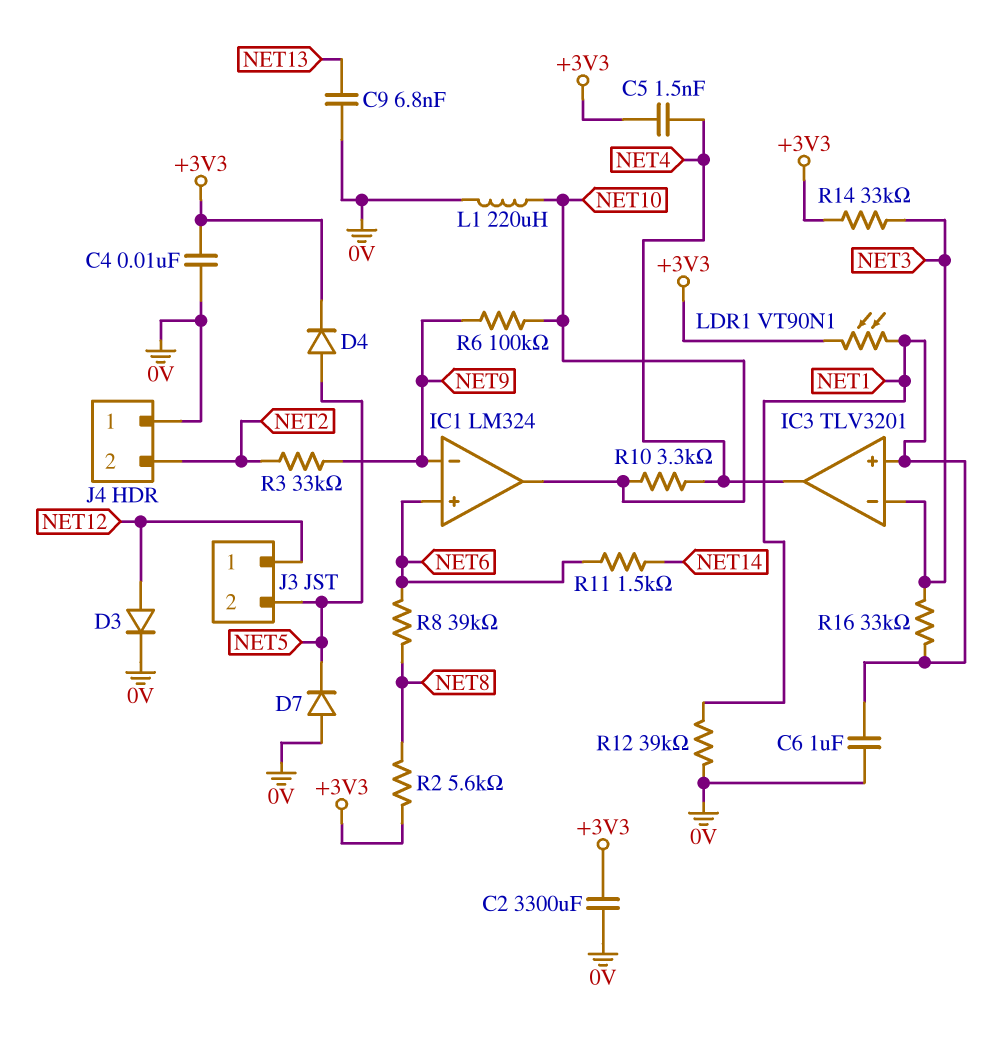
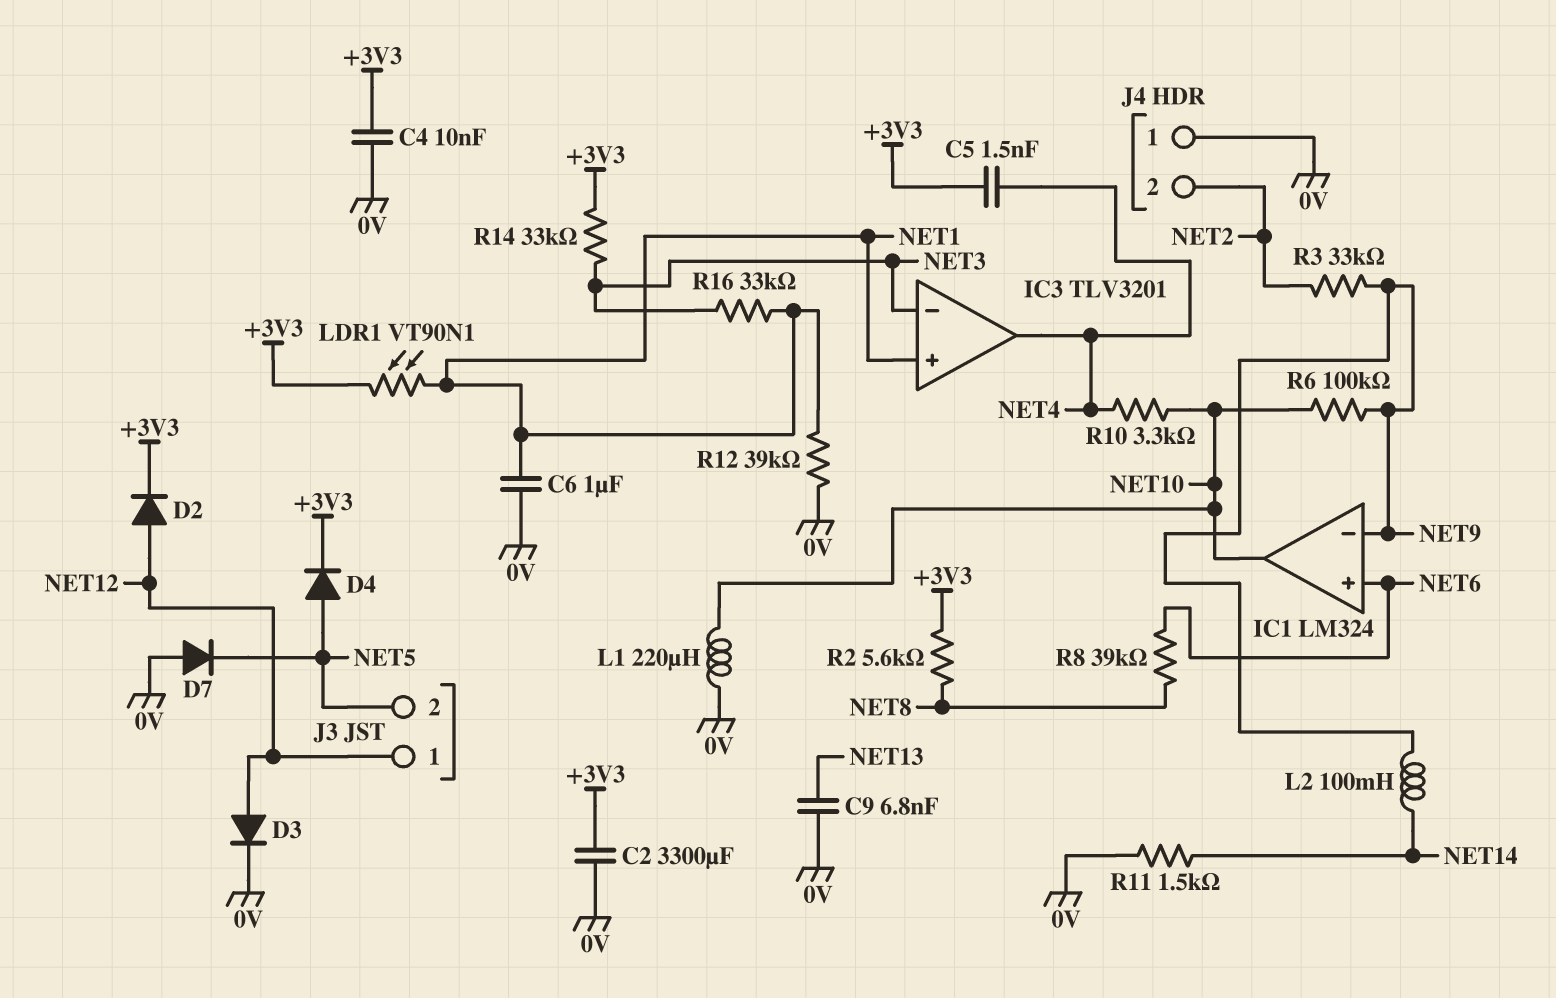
D2: none -> diode (A NET12, K +3V3)
L2: none -> 100mH (NET9, NET14)
R11: 1.5k (NET6, NET14) -> 1.5k (0V, NET14)

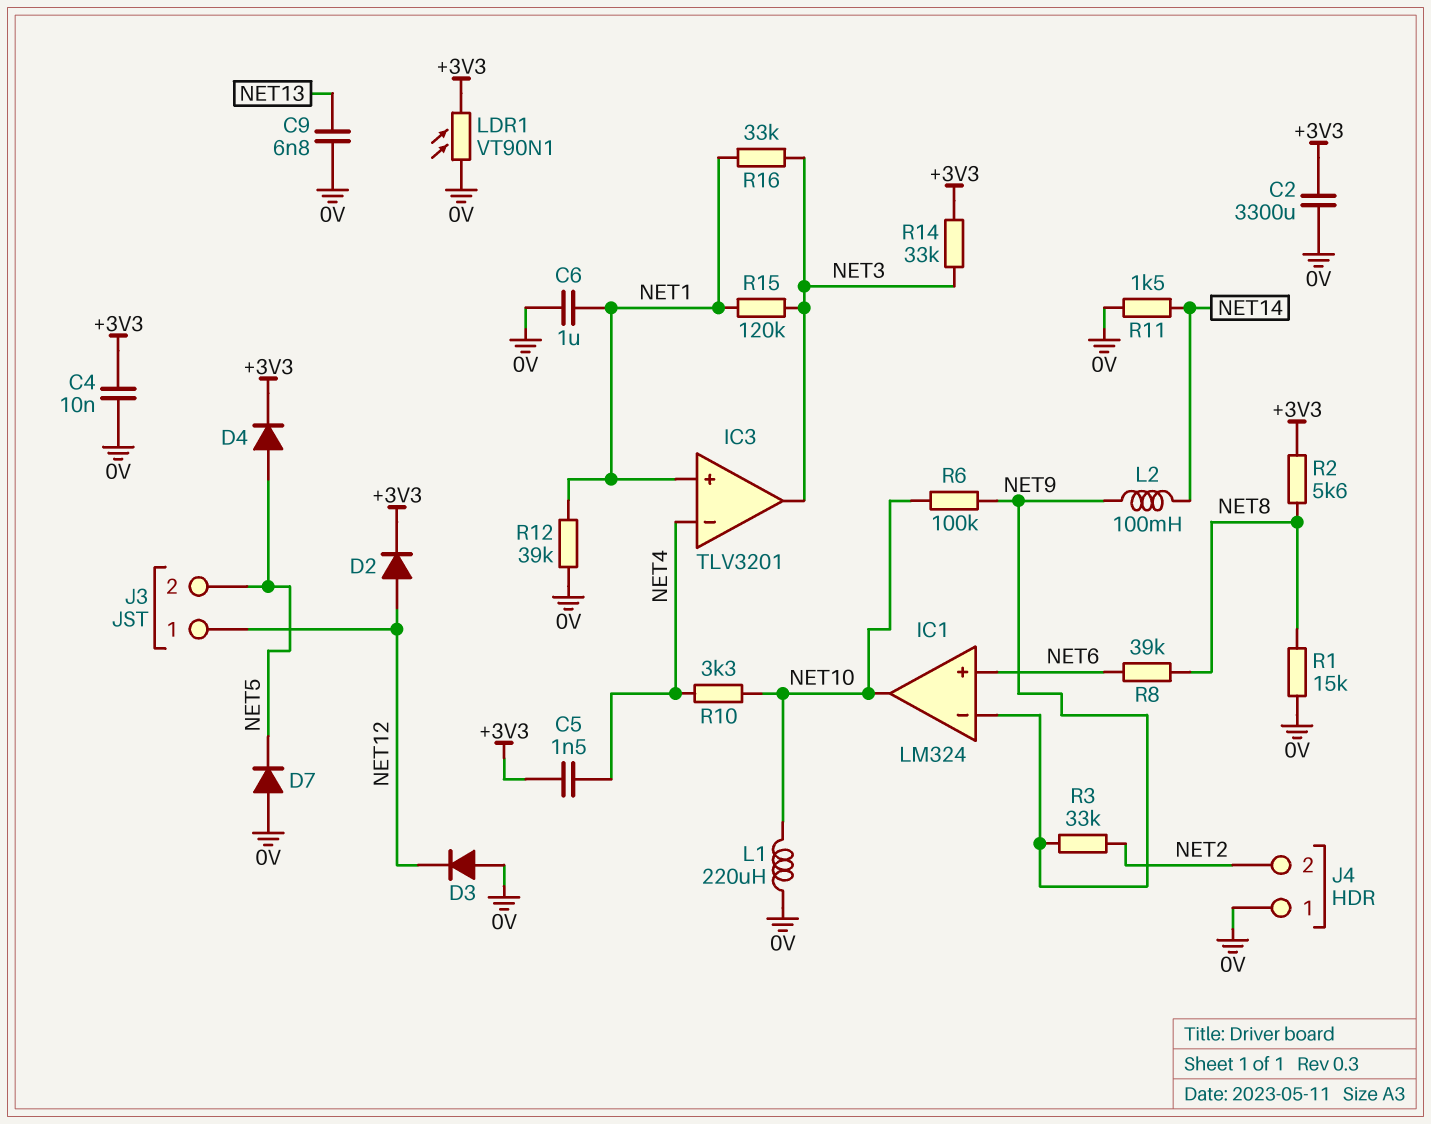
D3: diode (A NET12, K 0V) -> diode (A 0V, K NET12)
IC3 pin in-: NET3 -> NET4
IC3 pin out: NET4 -> NET3
LDR1: VT90N1 (+3V3, NET1) -> VT90N1 (+3V3, 0V)
R1: none -> 15k (0V, NET8)
R15: none -> 120k (NET1, NET3)

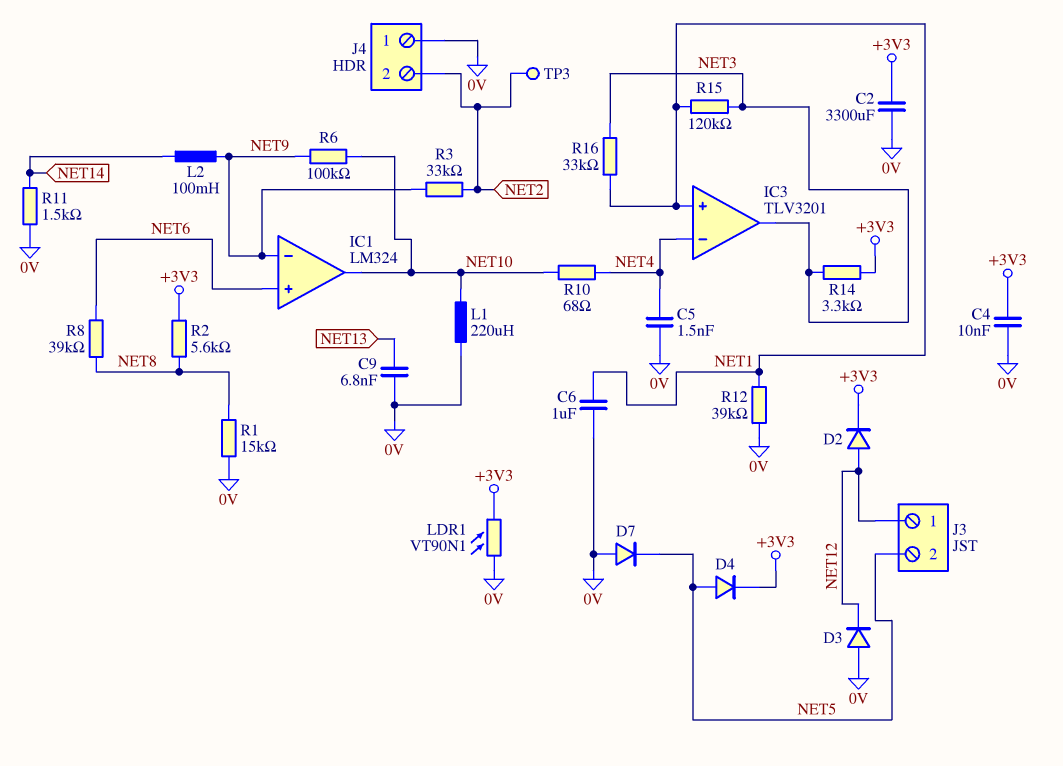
C5: 1.5nF (+3V3, NET4) -> 1.5nF (0V, NET4)
R10: 3.3k (NET4, NET10) -> 68 (NET4, NET10)
R14: 33k (+3V3, NET3) -> 3.3k (+3V3, NET3)
TP3: none -> test point (NET2)

